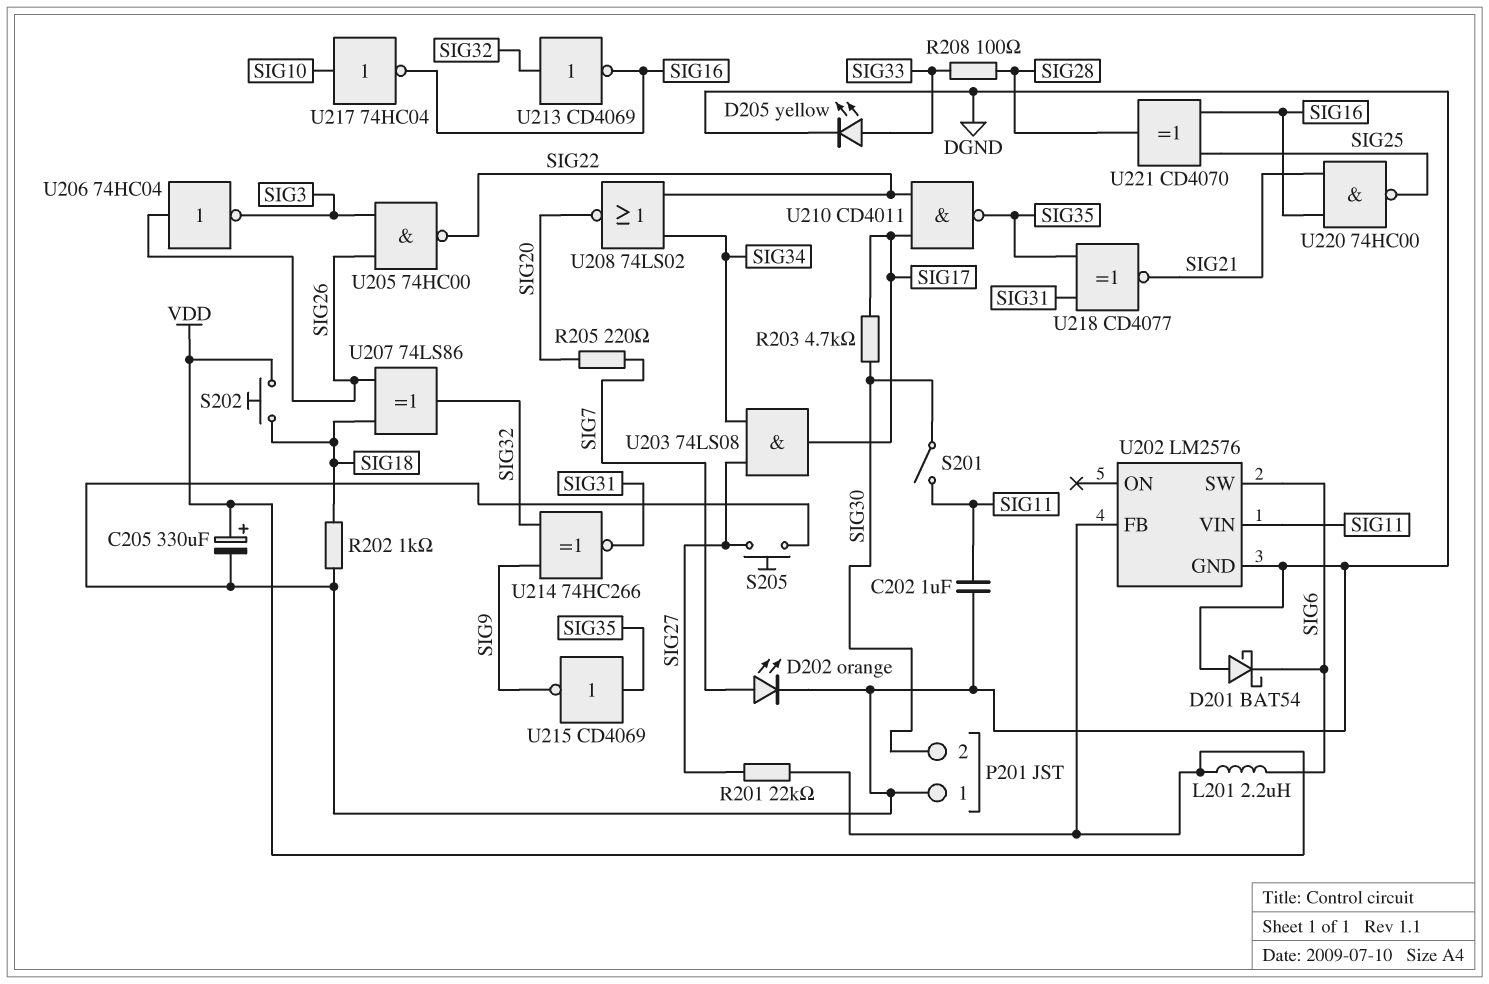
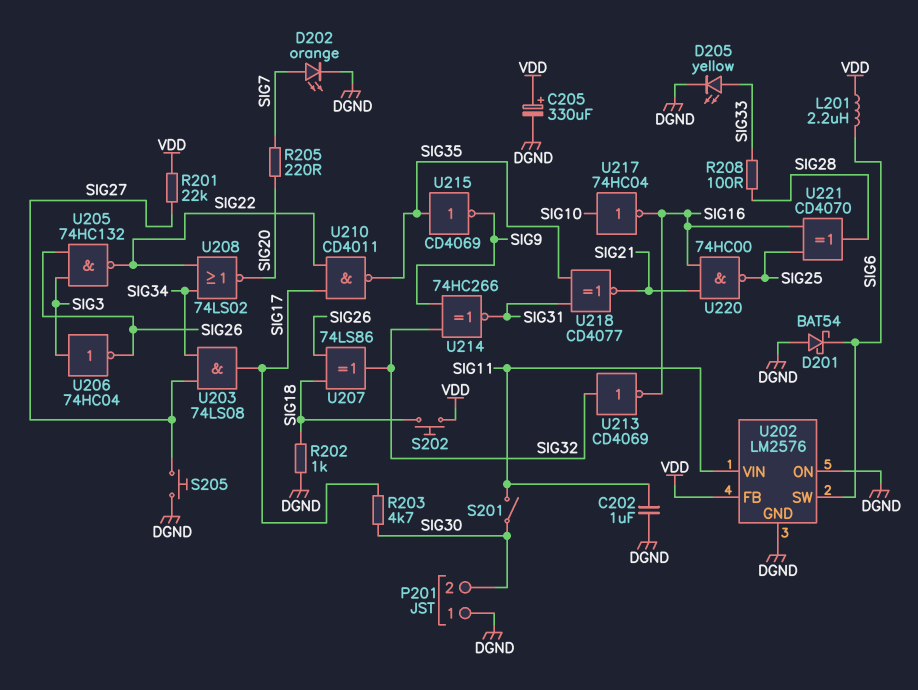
U202 pin ON: none -> DGND
U205: NAND 74HC00 (in SIG3, in SIG26, out SIG22) -> NAND 74HC132 (in SIG3, in SIG26, out SIG22)
U206: NOT 74HC04 (in SIG26, out SIG3) -> NOT 74HC04 (in SIG3, out SIG26)

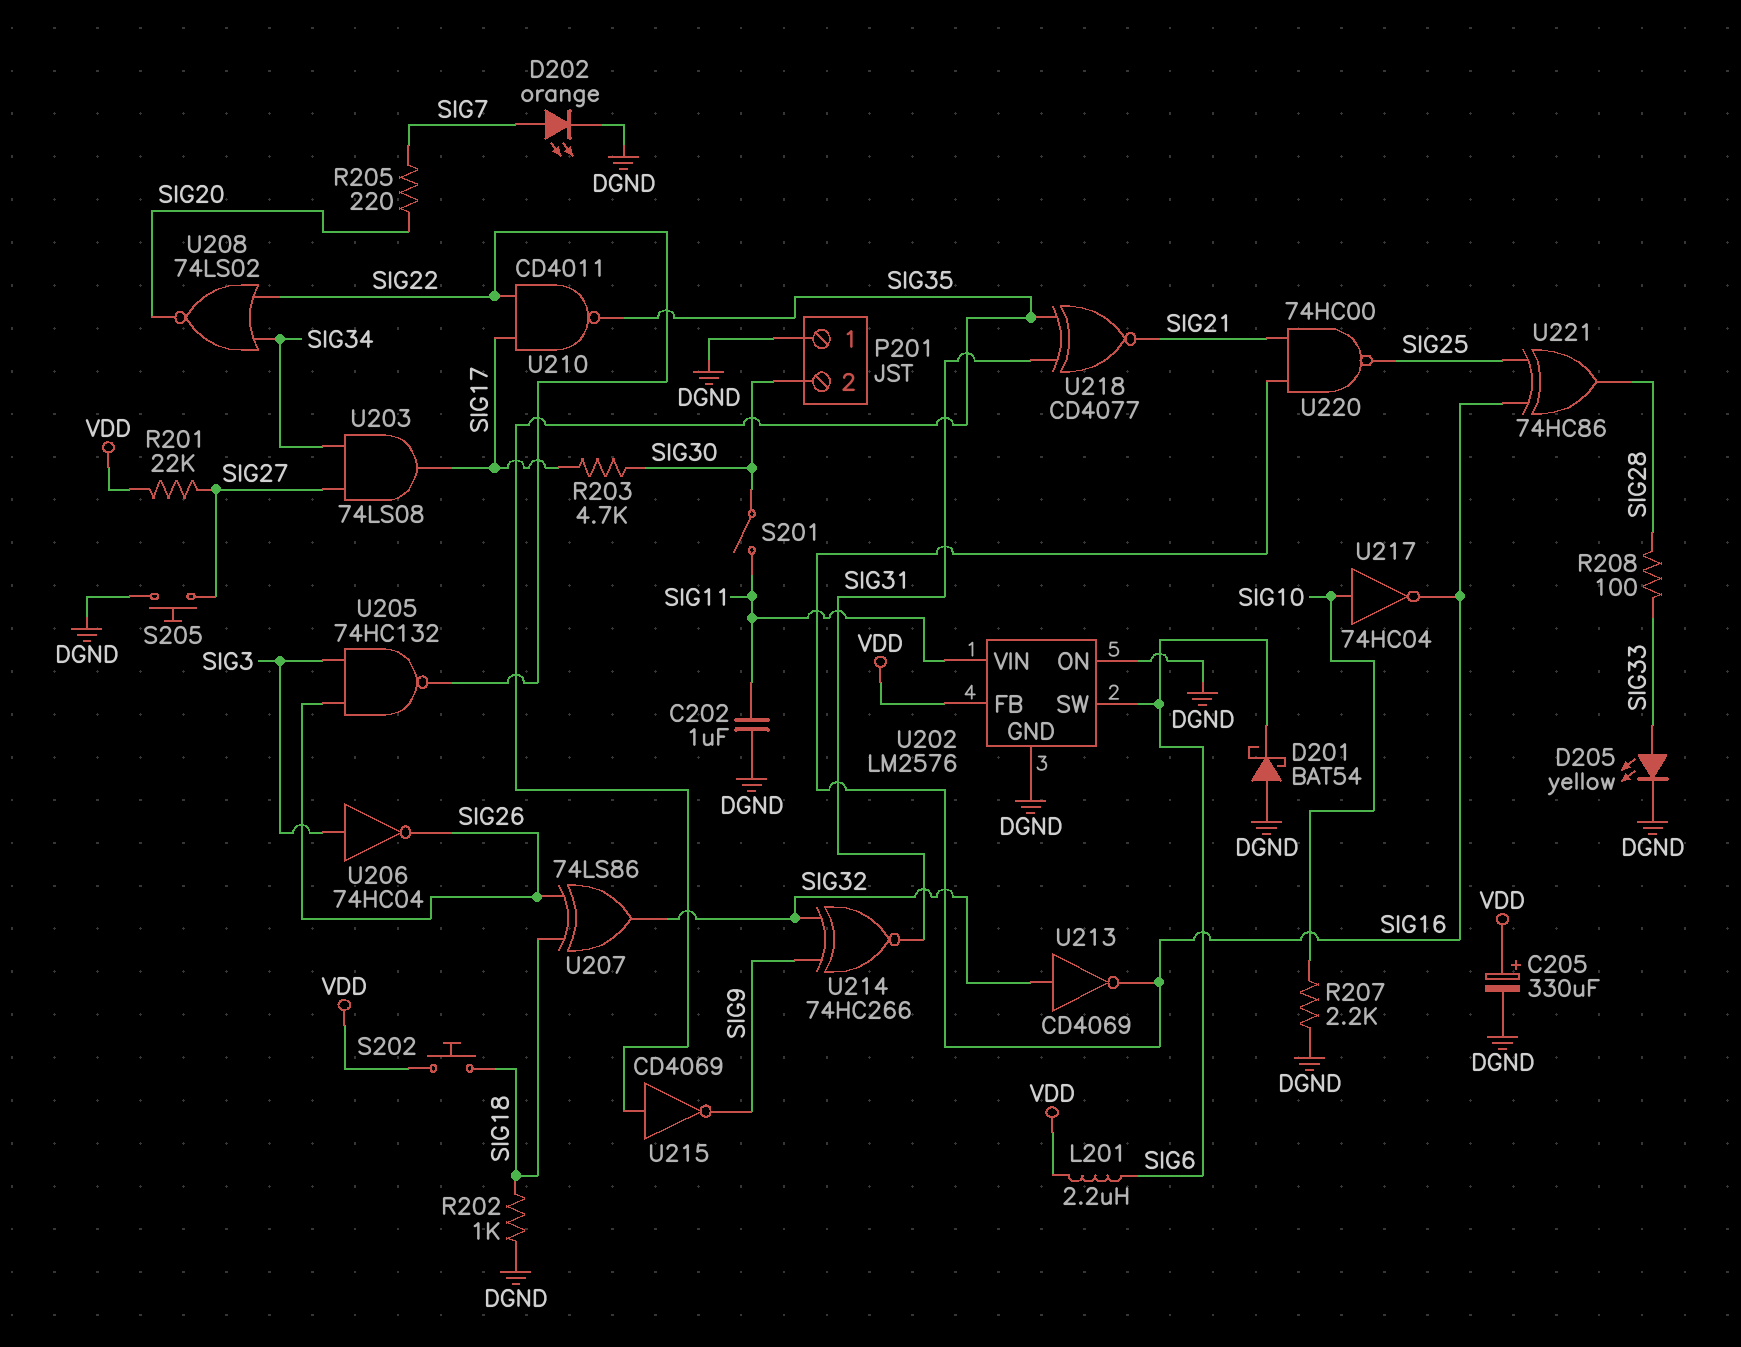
R207: none -> 2.2k (DGND, SIG10)
U221: XOR CD4070 (in SIG16, in SIG25, out SIG28) -> XOR 74HC86 (in SIG16, in SIG25, out SIG28)

